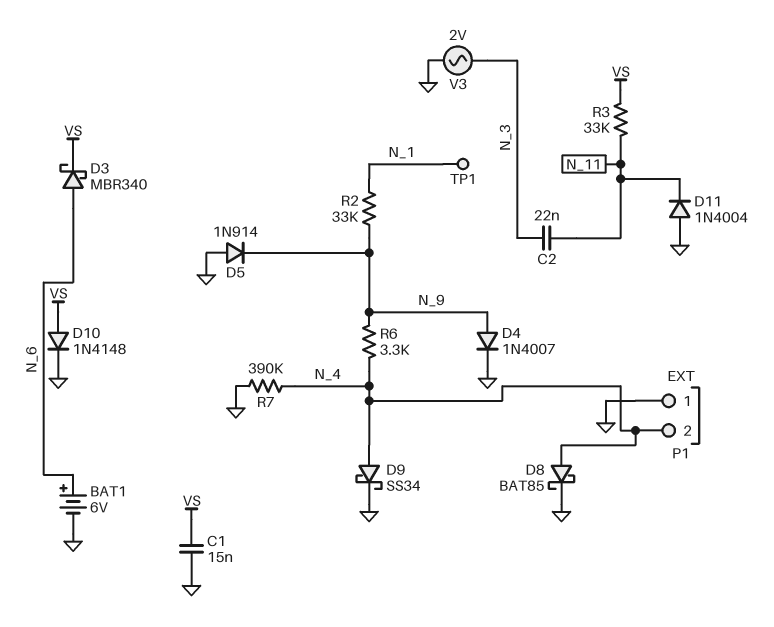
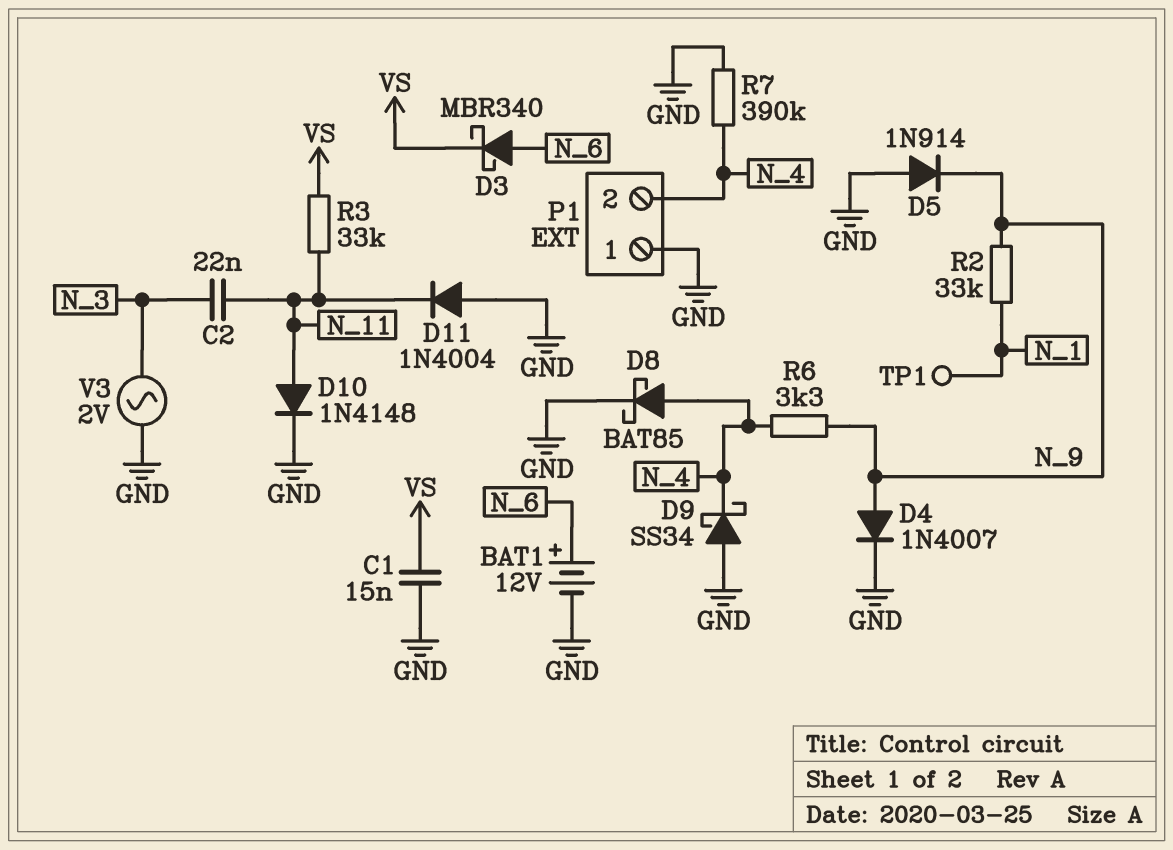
BAT1: 6V (plus N_6, minus GND) -> 12V (plus N_6, minus GND)
D9: schottky SS34 (A N_4, K GND) -> schottky SS34 (A GND, K N_4)
D10: diode 1N4148 (A VS, K GND) -> diode 1N4148 (A N_11, K GND)

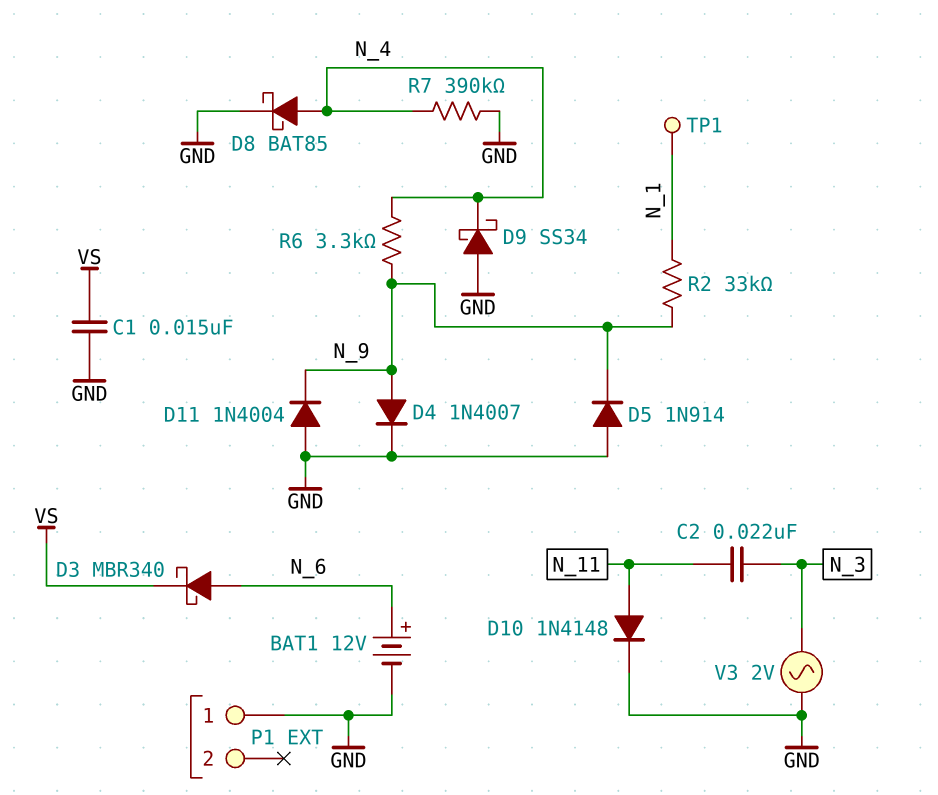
D11: diode 1N4004 (A GND, K N_11) -> diode 1N4004 (A GND, K N_9)
P1 pin 2: N_4 -> none
R3: 33k (N_11, VS) -> none

